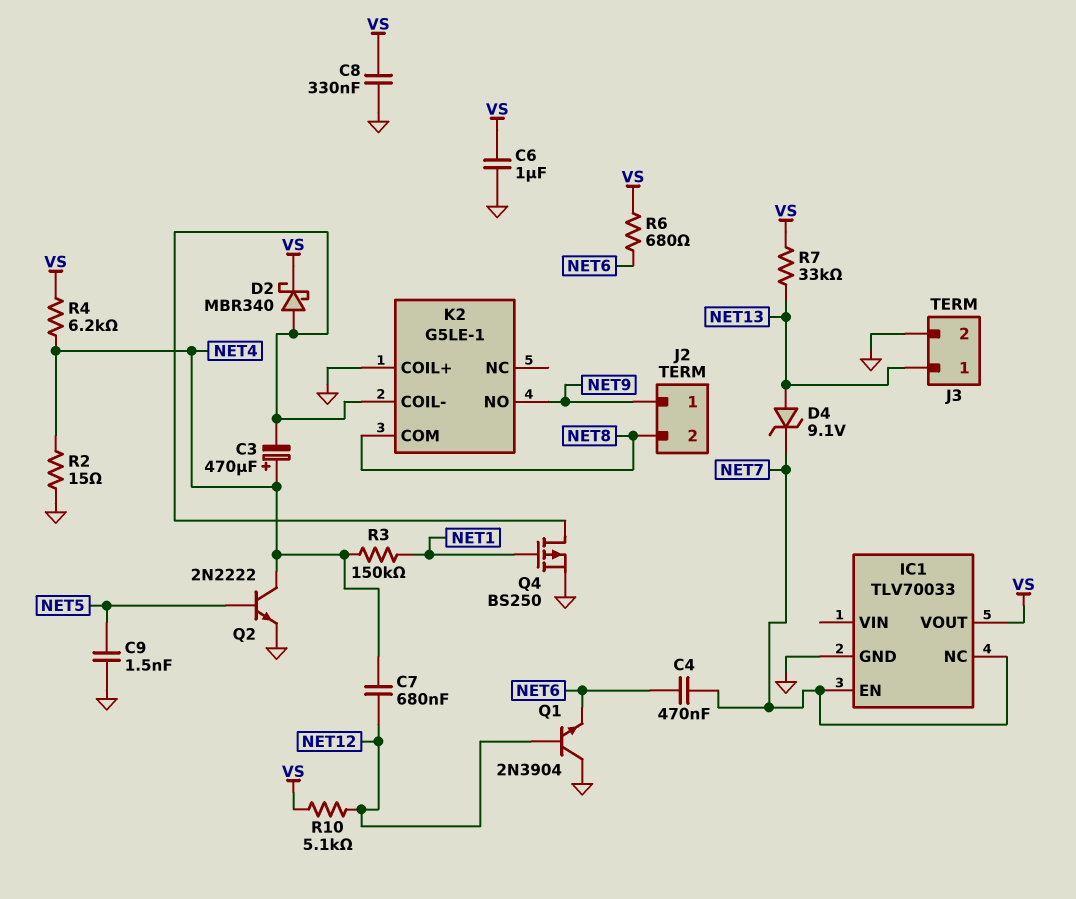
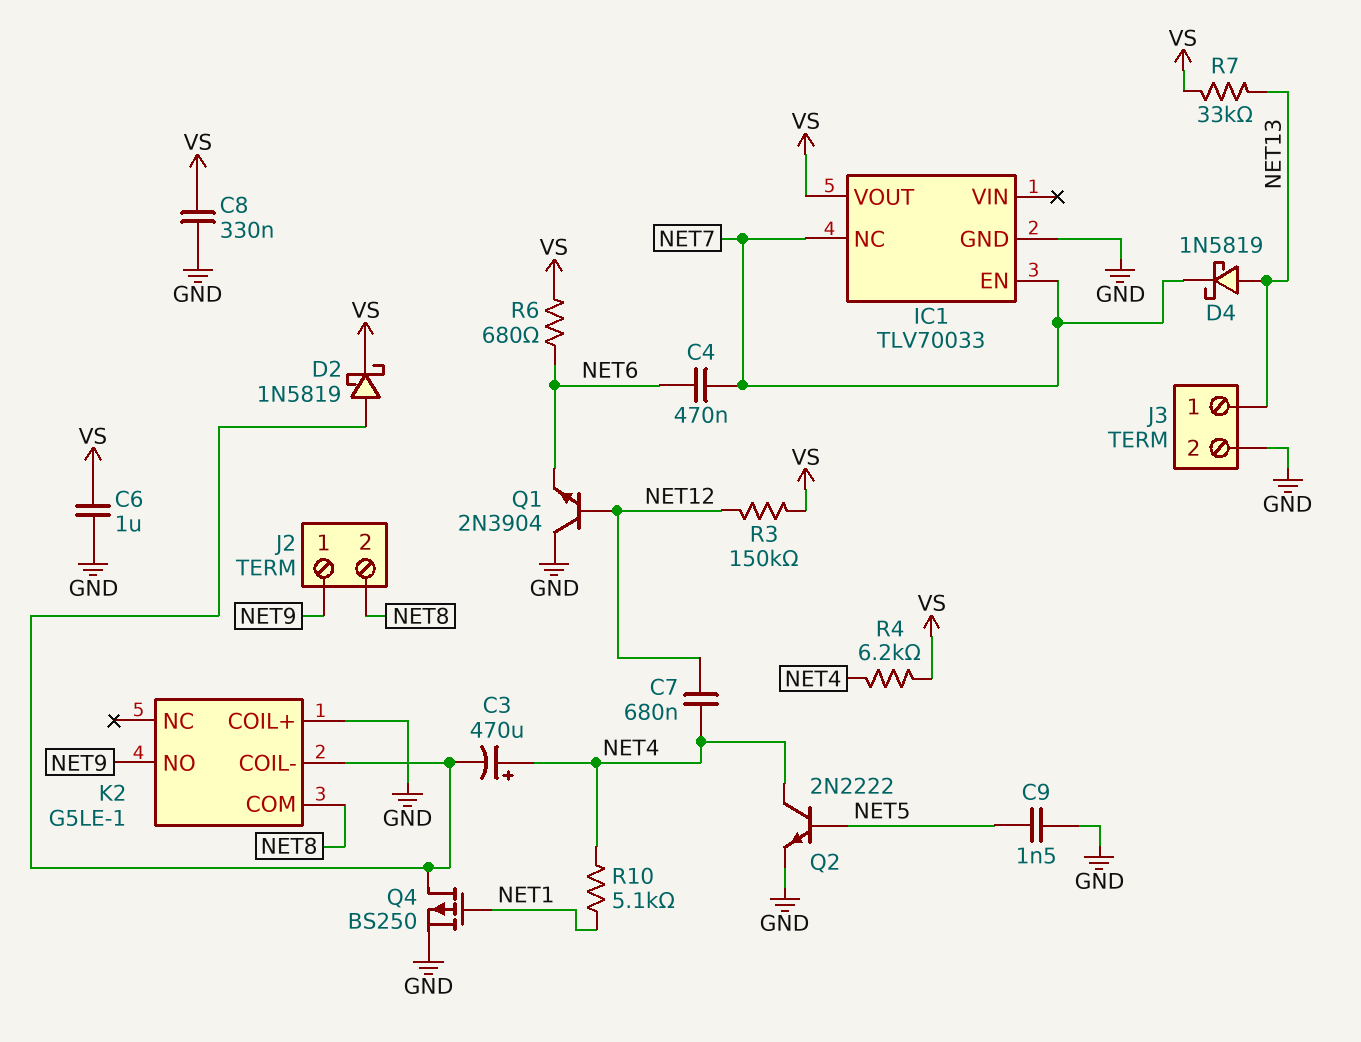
D2: schottky MBR340 (A K2/COIL-, K VS) -> schottky 1N5819 (A K2/COIL-, K VS)
D4: zener 9.1V (A NET13, K NET7) -> schottky 1N5819 (A NET13, K NET7)
R2: 15 (GND, NET4) -> none
R3: 150k (NET1, NET4) -> 150k (NET12, VS)
R10: 5.1k (NET12, VS) -> 5.1k (NET1, NET4)

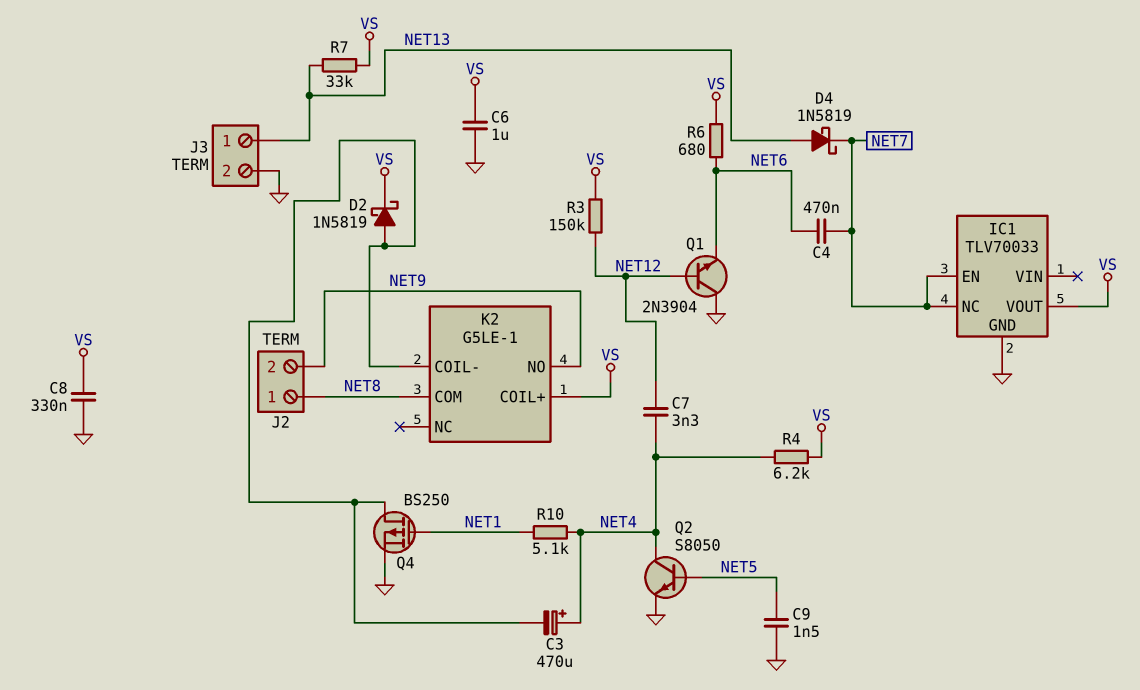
C7: 680nF (NET4, NET12) -> 3.3nF (NET4, NET12)
J2 pin 1: NET9 -> NET8
J2 pin 2: NET8 -> NET9
K2 pin COIL+: GND -> VS
Q2: NPN 2N2222 (B NET5, C NET4, E GND) -> NPN S8050 (B NET5, C NET4, E GND)

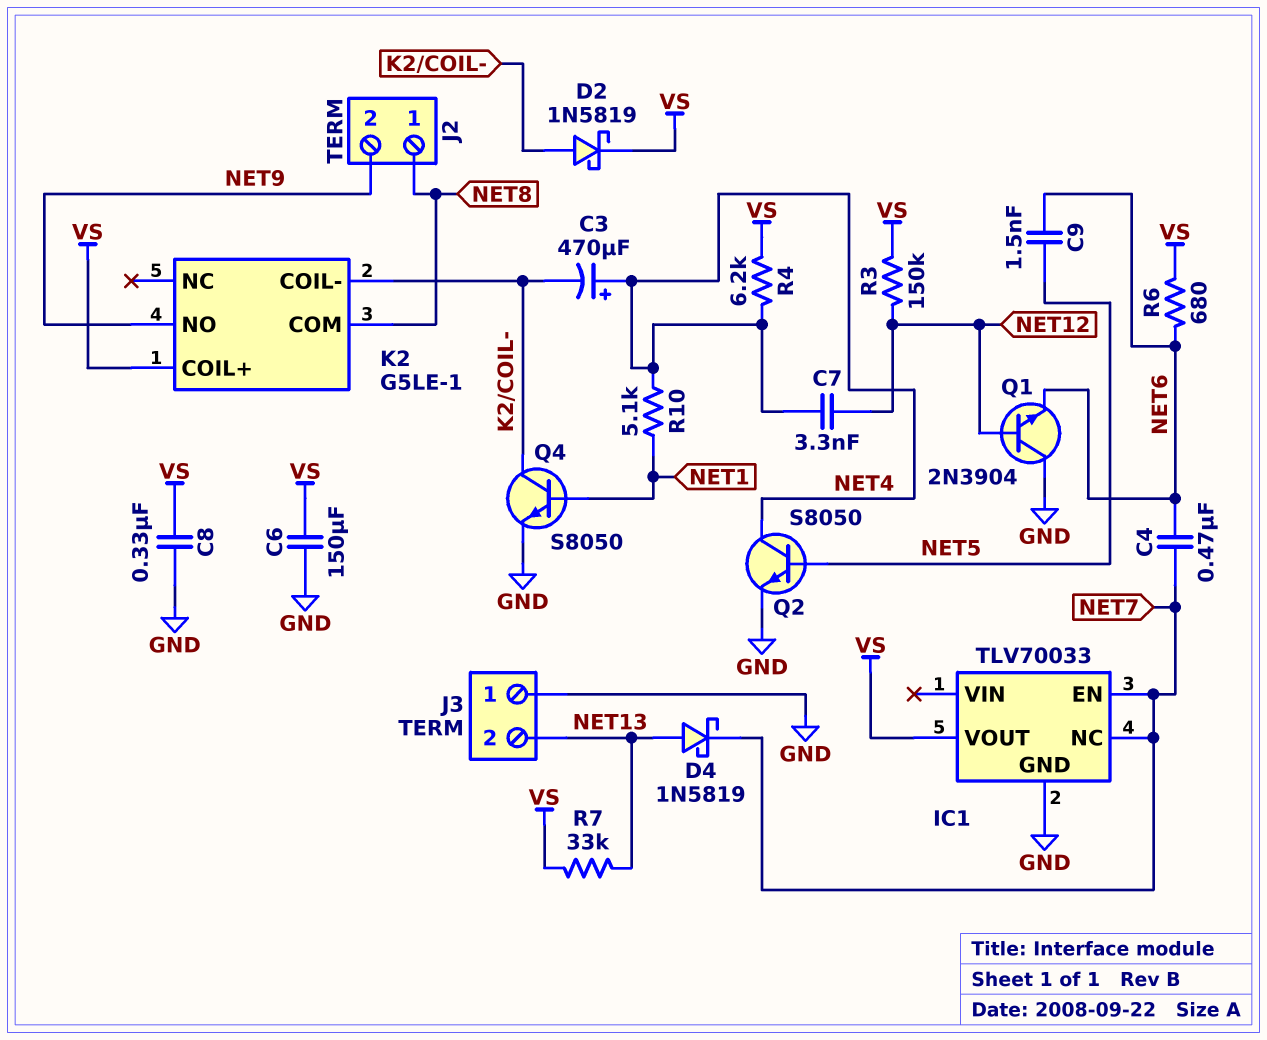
C6: 1uF (GND, VS) -> 150uF (GND, VS)
C9: 1.5nF (GND, NET5) -> 1.5nF (NET5, NET6)
J3 pin 1: NET13 -> GND
J3 pin 2: GND -> NET13
Q4: PMOS BS250 (G NET1, D K2/COIL-, S GND) -> NPN S8050 (B NET1, C K2/COIL-, E GND)

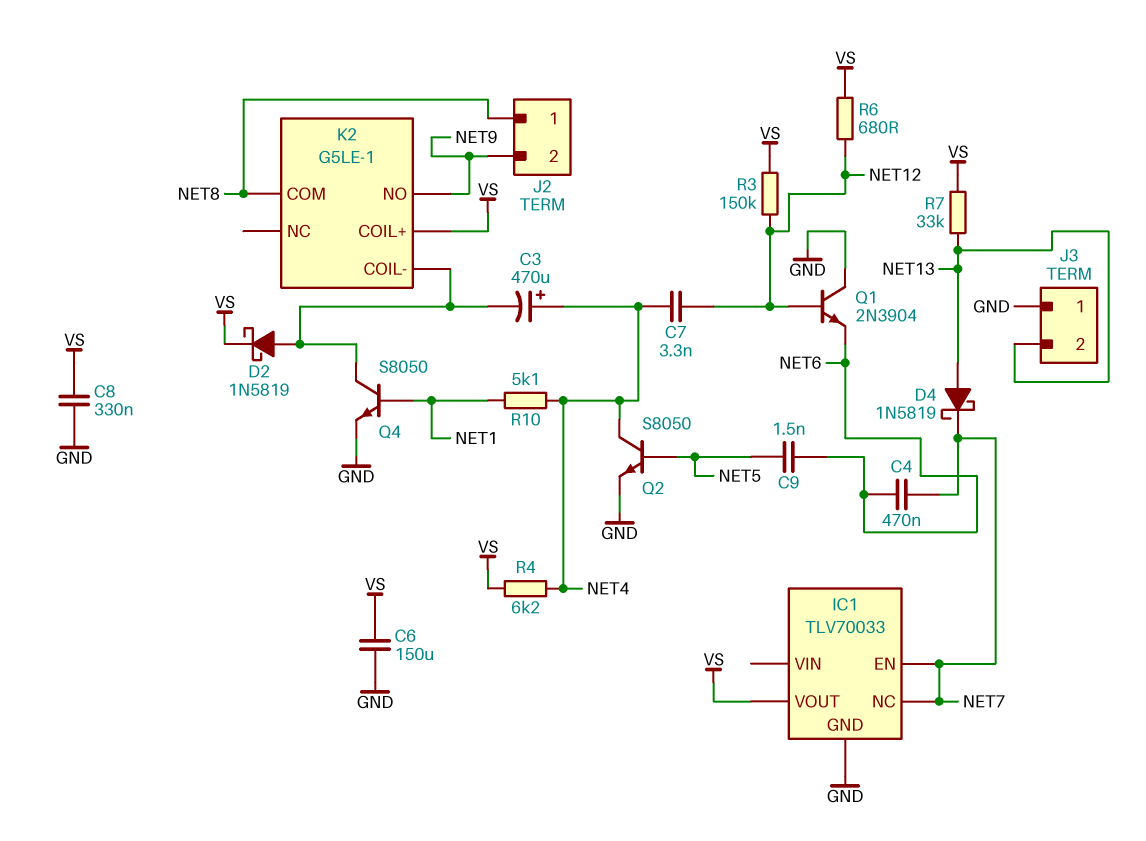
R6: 680 (NET6, VS) -> 680 (NET12, VS)

